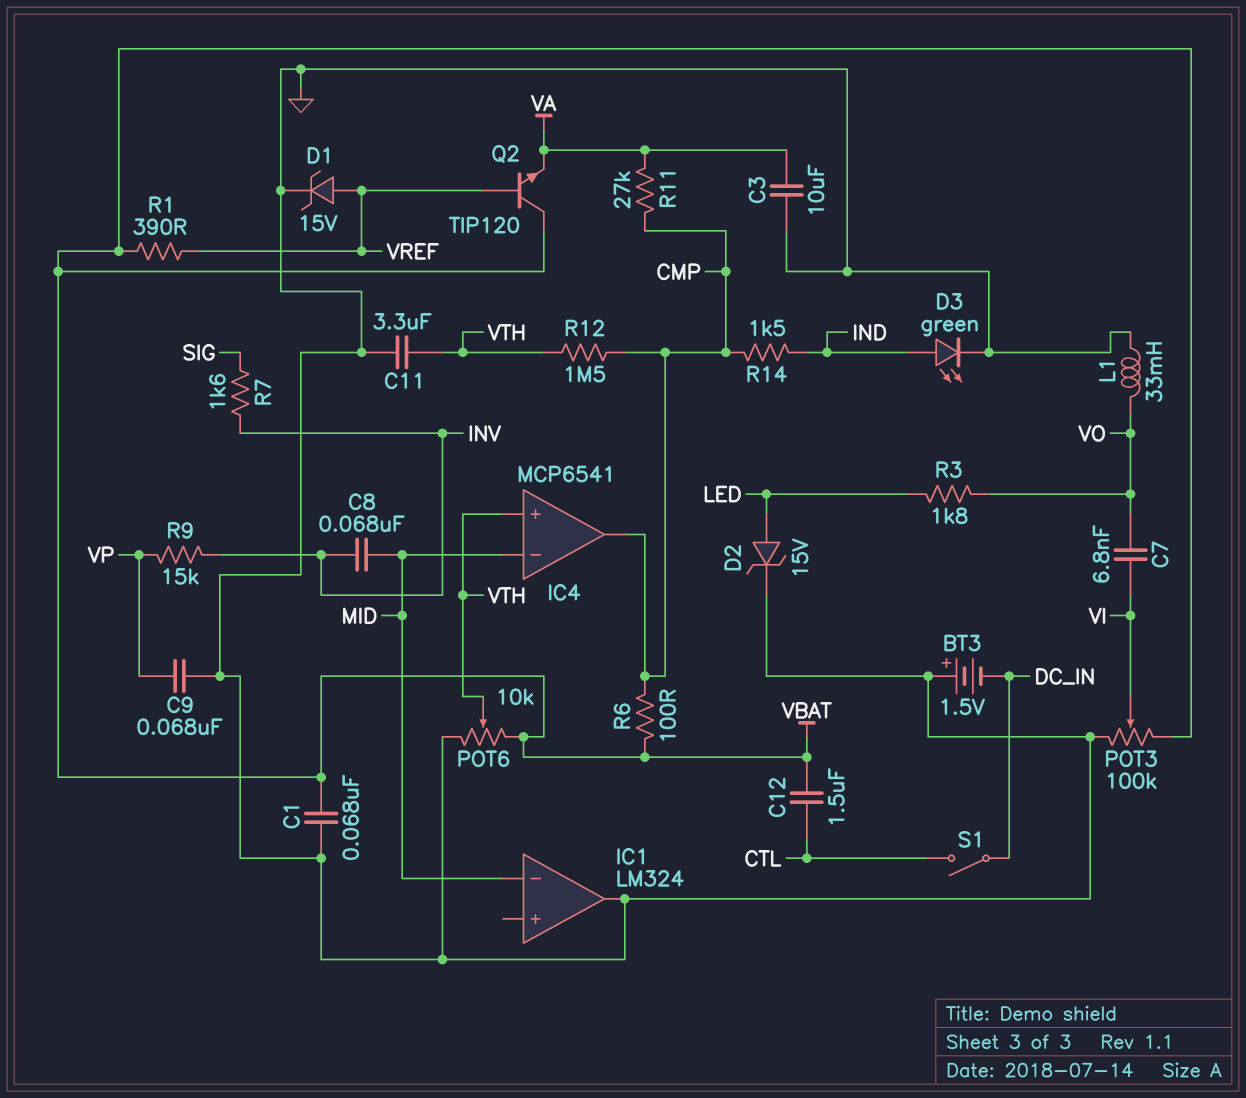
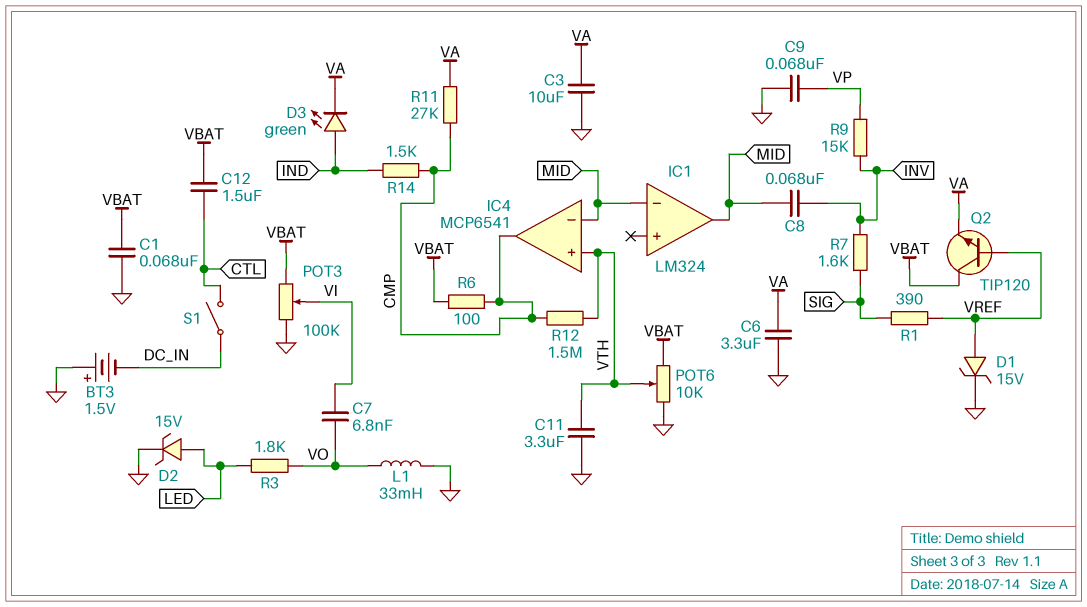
C6: none -> 3.3uF (GND, VA)
D3: LED green (A IND, K GND) -> LED green (A IND, K VA)
IC1 pin out: GND -> MID
R1: 390 (VBAT, VREF) -> 390 (SIG, VREF)

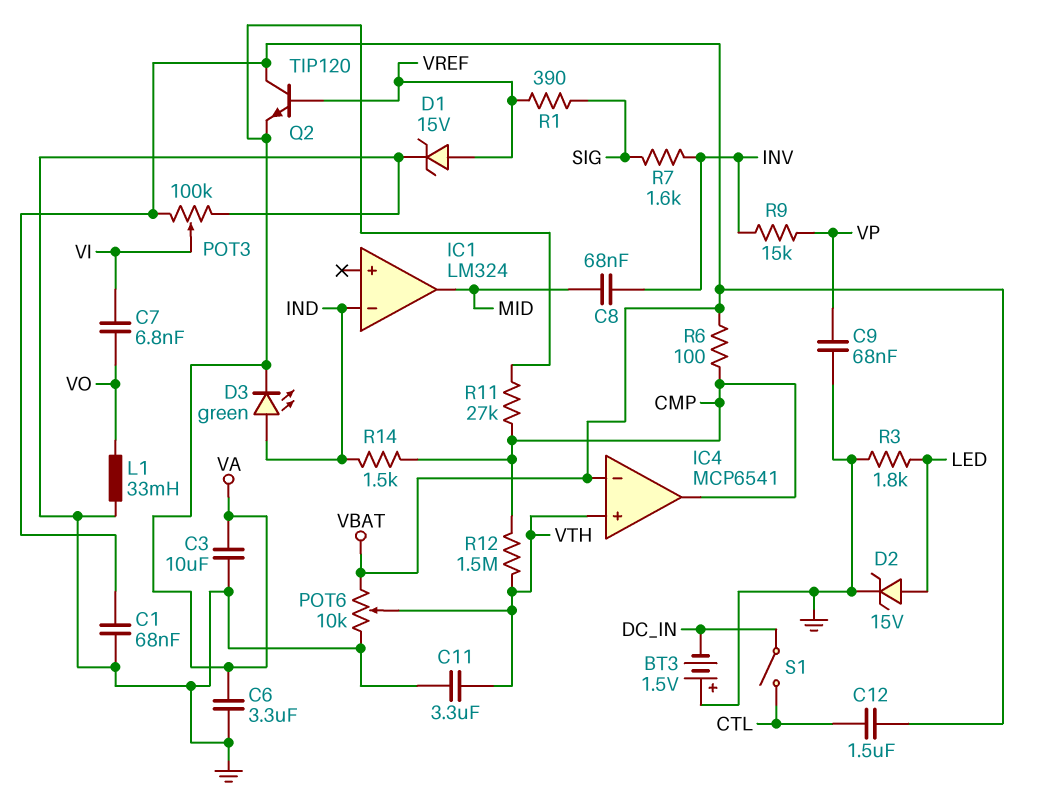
IC1 pin in-: MID -> IND
IC4 pin in-: MID -> VBAT
R3: 1.8k (LED, VO) -> 1.8k (GND, LED)

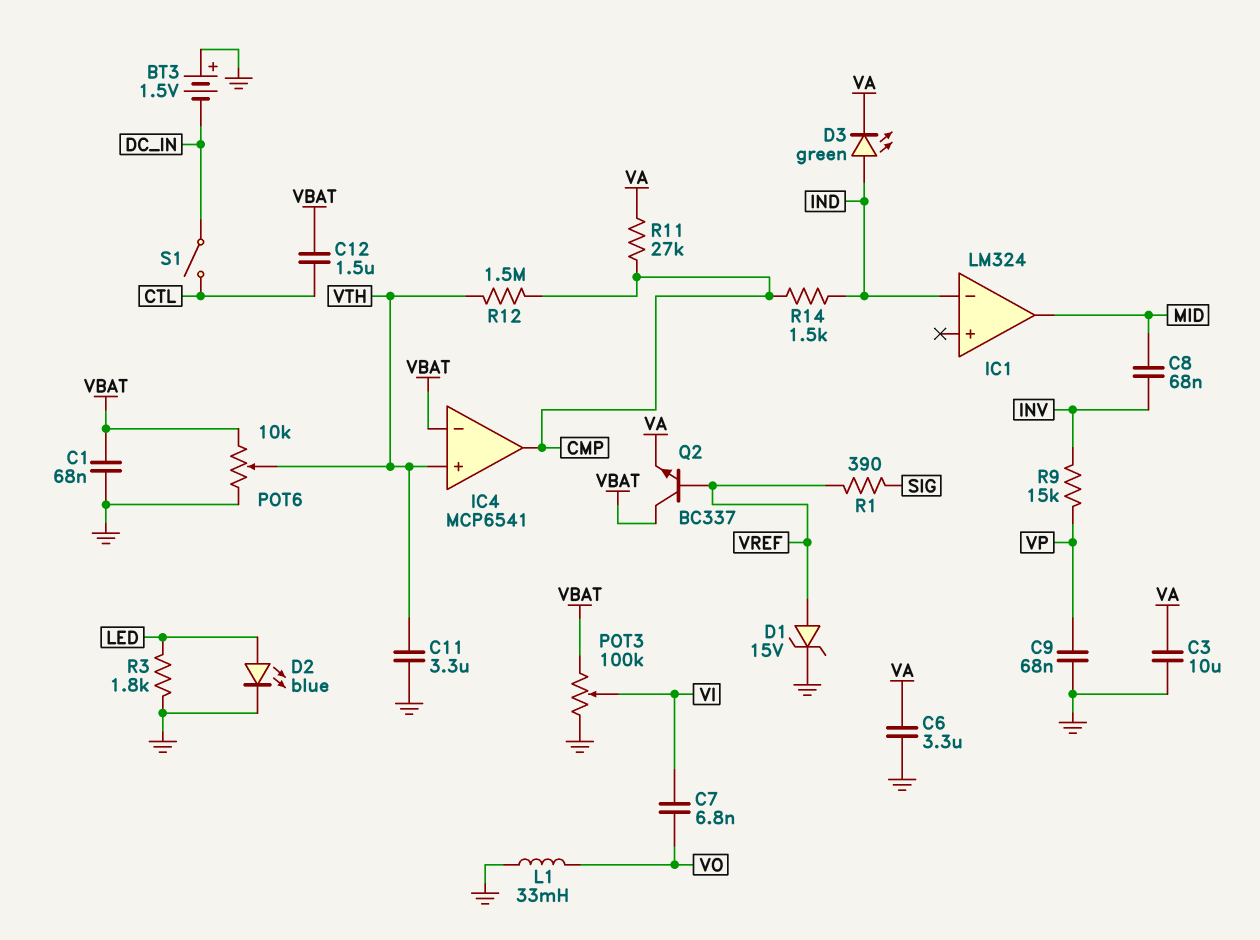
D2: zener 15V (A LED, K GND) -> LED blue (A LED, K GND)
Q2: NPN TIP120 (B VREF, C VBAT, E VA) -> NPN BC337 (B VREF, C VBAT, E VA)
R6: 100 (CMP, VBAT) -> none
R7: 1.6k (INV, SIG) -> none

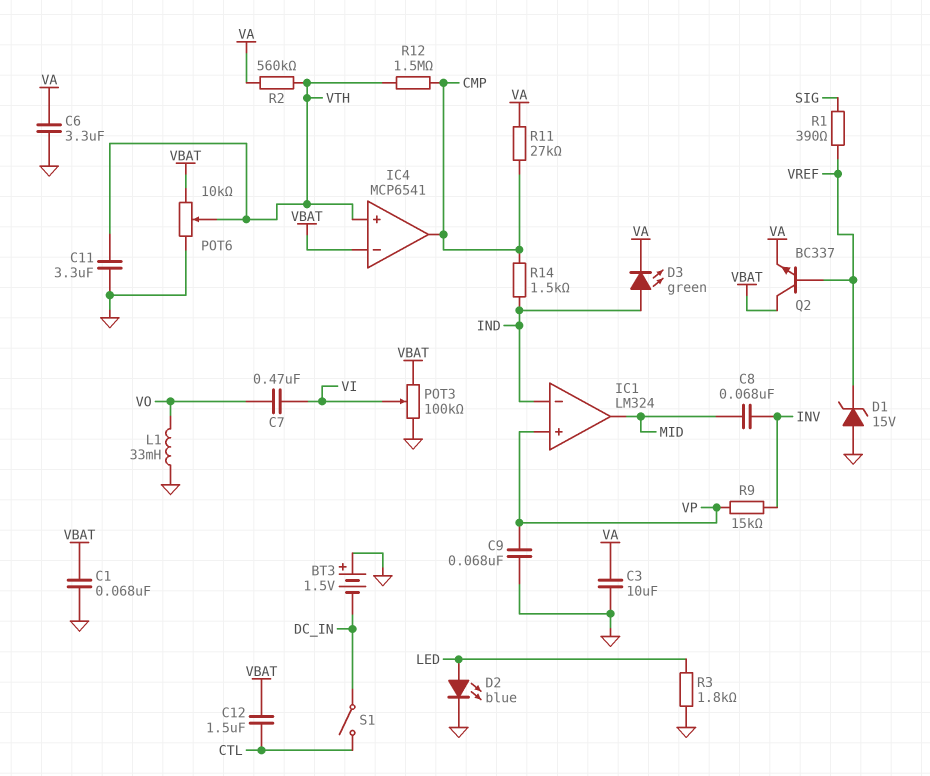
C7: 6.8nF (VI, VO) -> 470nF (VI, VO)
D1: zener 15V (A VREF, K GND) -> zener 15V (A GND, K VREF)
IC1 pin in+: none -> VP
R2: none -> 560k (VA, VTH)

